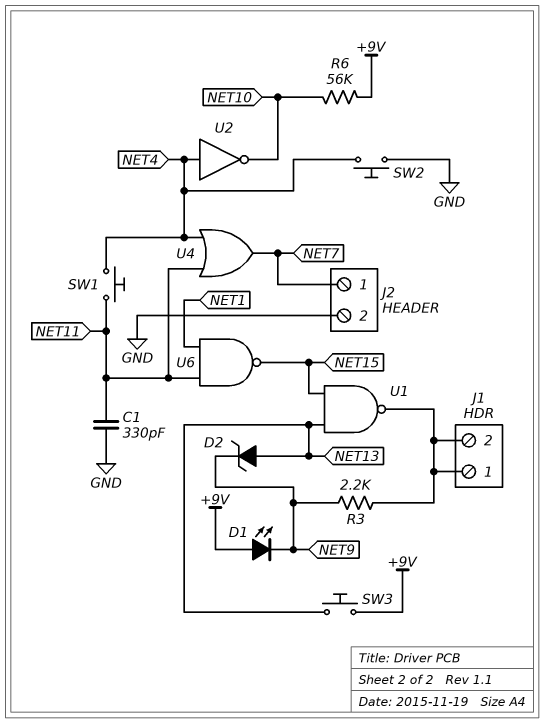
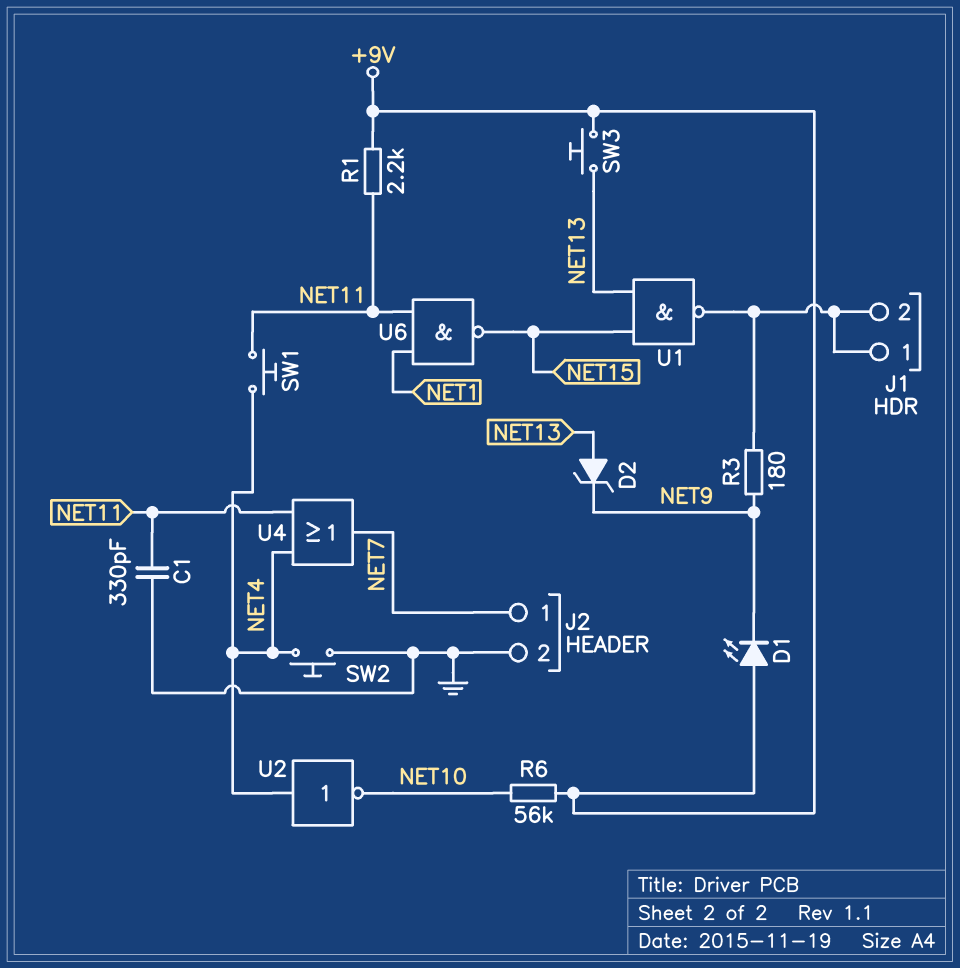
R1: none -> 2.2k (+9V, NET11)
R3: 2.2k (J1/1, NET9) -> 180 (J1/1, NET9)

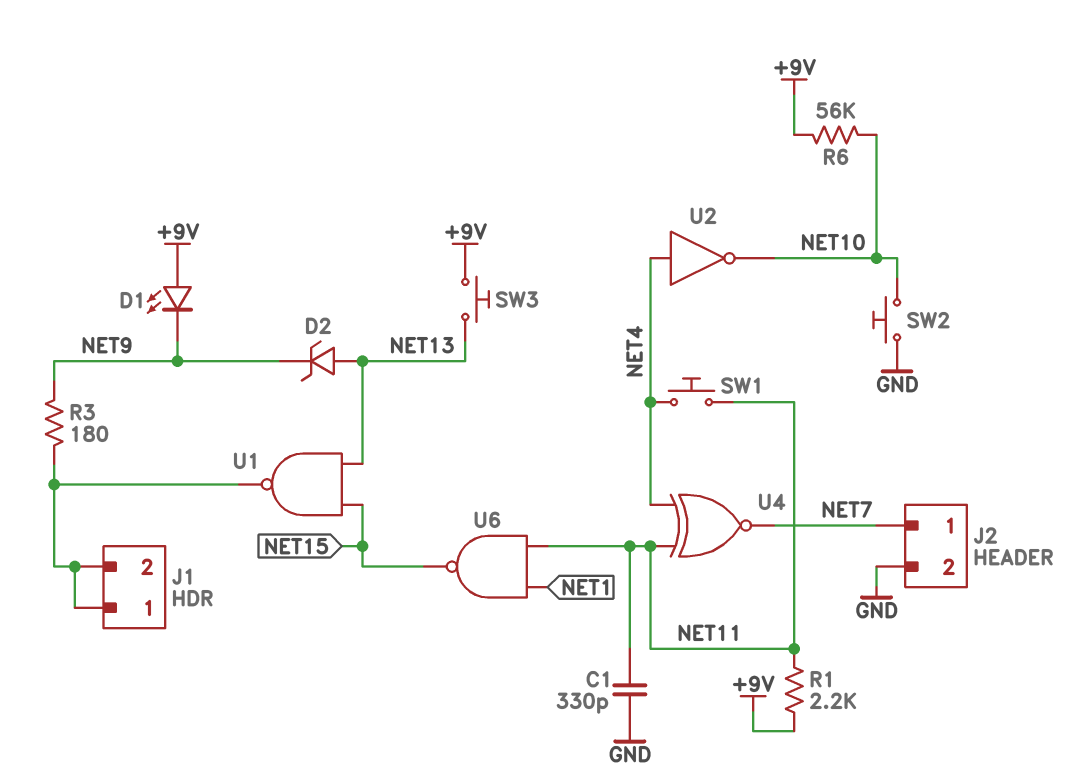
SW2: button (GND, NET4) -> button (GND, NET10)
U4: OR (in NET4, in NET11, out NET7) -> XNOR (in NET4, in NET11, out NET7)

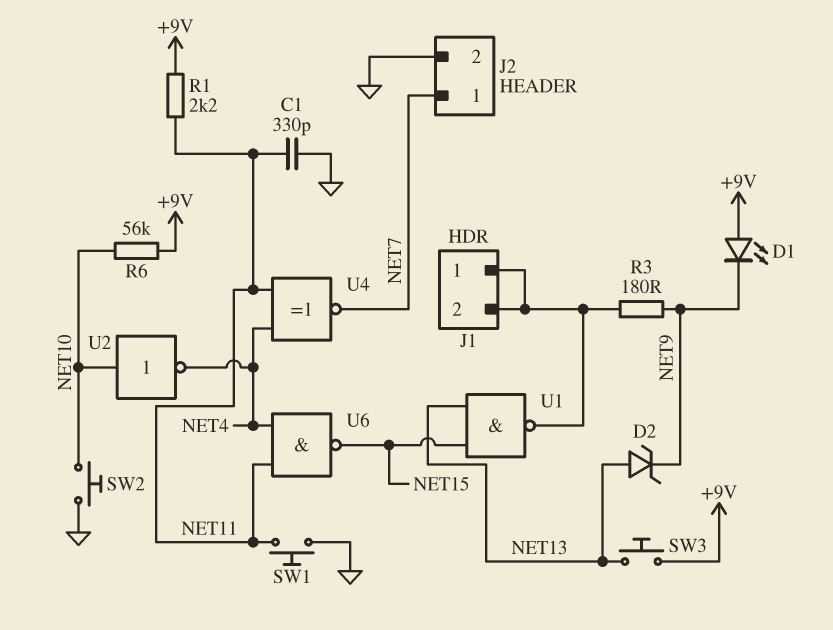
SW1: button (NET4, NET11) -> button (GND, NET11)
U2: NOT (in NET4, out NET10) -> NOT (in NET10, out NET4)
U6: NAND (in NET1, in NET11, out NET15) -> NAND (in NET4, in NET11, out NET15)

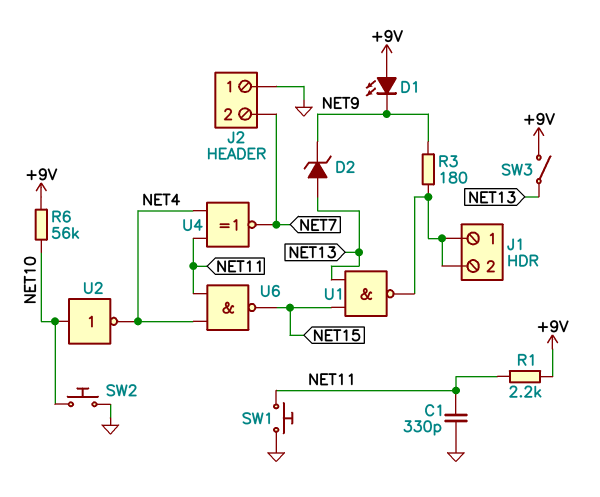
J2 pin 1: NET7 -> GND
J2 pin 2: GND -> NET7
SW3: button (+9V, NET13) -> switch (+9V, NET13)

